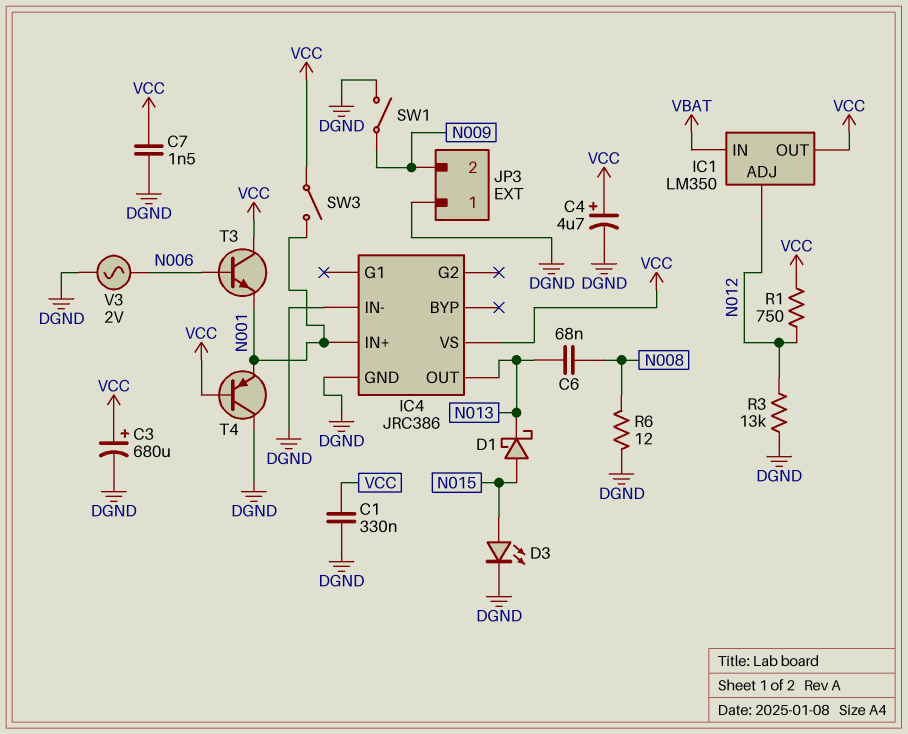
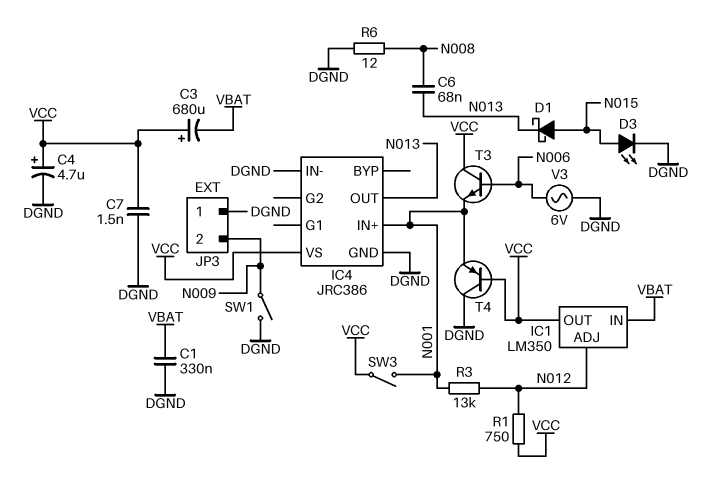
C1: 330nF (DGND, VCC) -> 330nF (DGND, VBAT)
C3: 680uF (plus VCC, minus DGND) -> 680uF (plus VCC, minus VBAT)
R3: 13k (DGND, N012) -> 13k (N001, N012)
V3: AC 2V (DGND, N006) -> AC 6V (DGND, N006)

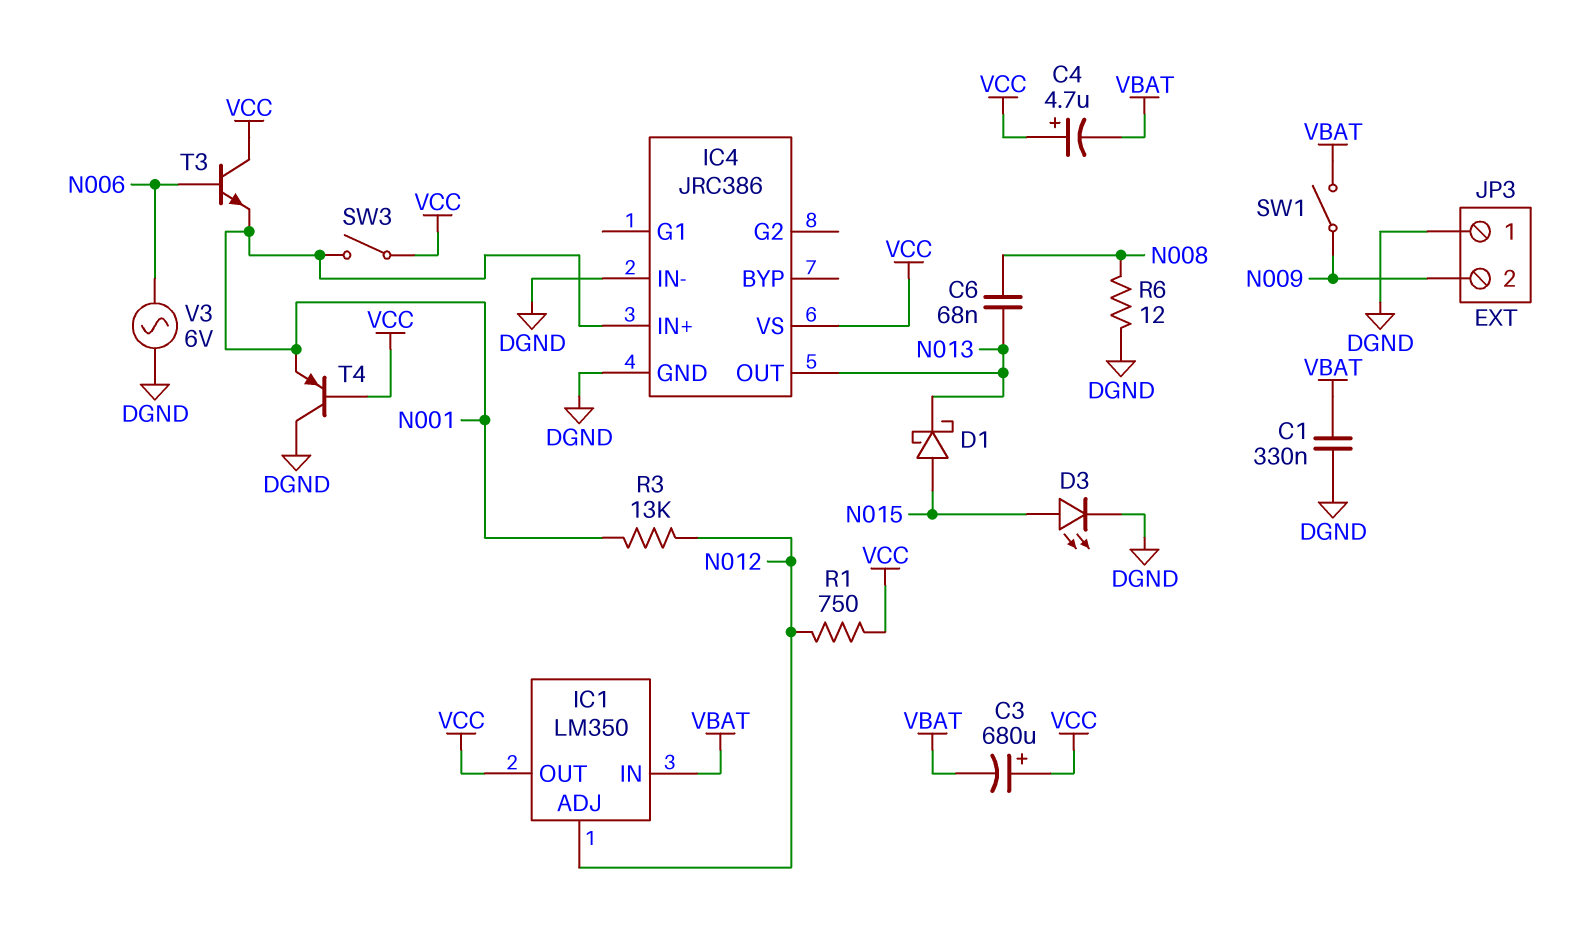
C4: 4.7uF (plus VCC, minus DGND) -> 4.7uF (plus VCC, minus VBAT)
C7: 1.5nF (DGND, VCC) -> none
SW1: switch (DGND, N009) -> switch (N009, VBAT)

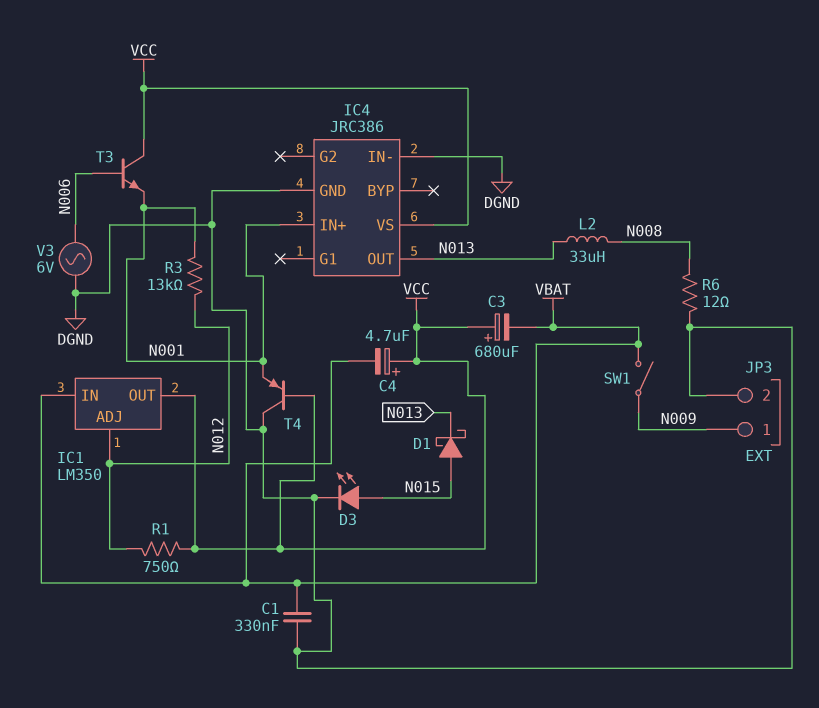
C6: 68nF (N008, N013) -> none
JP3 pin 1: DGND -> N009
JP3 pin 2: N009 -> DGND
L2: none -> 33uH (N008, N013)
SW3: switch (N001, VCC) -> none

